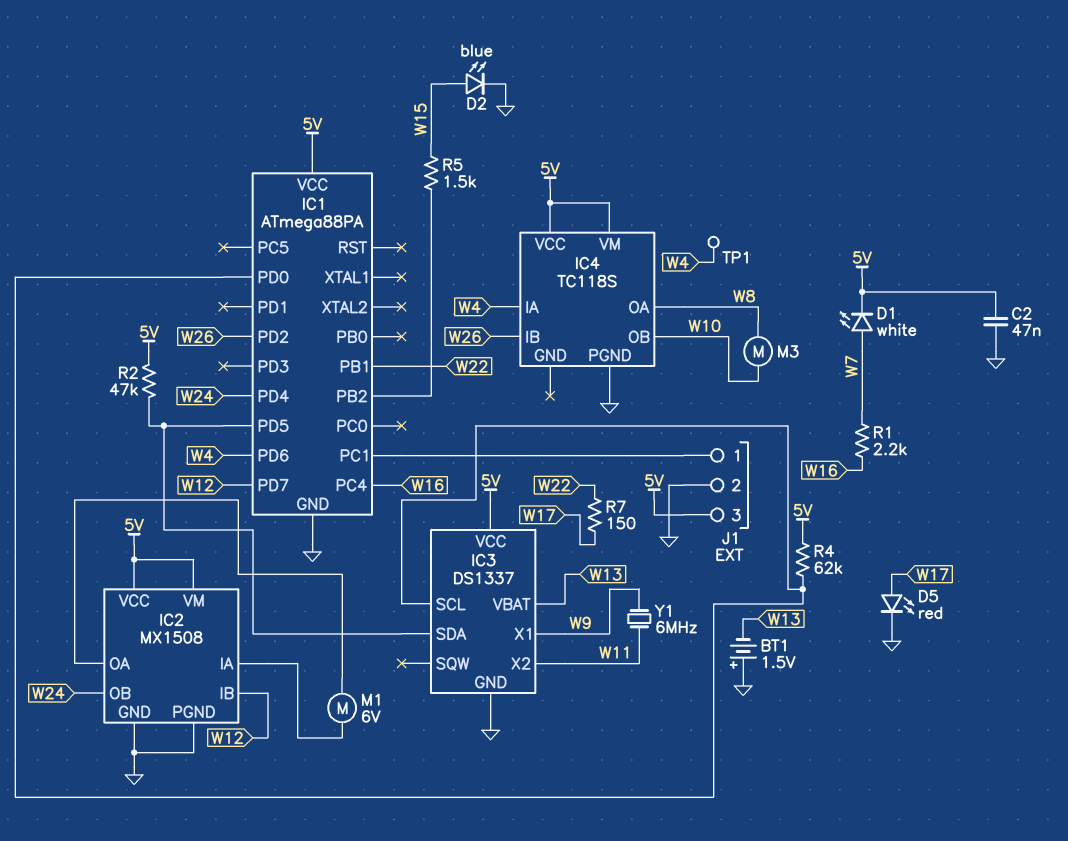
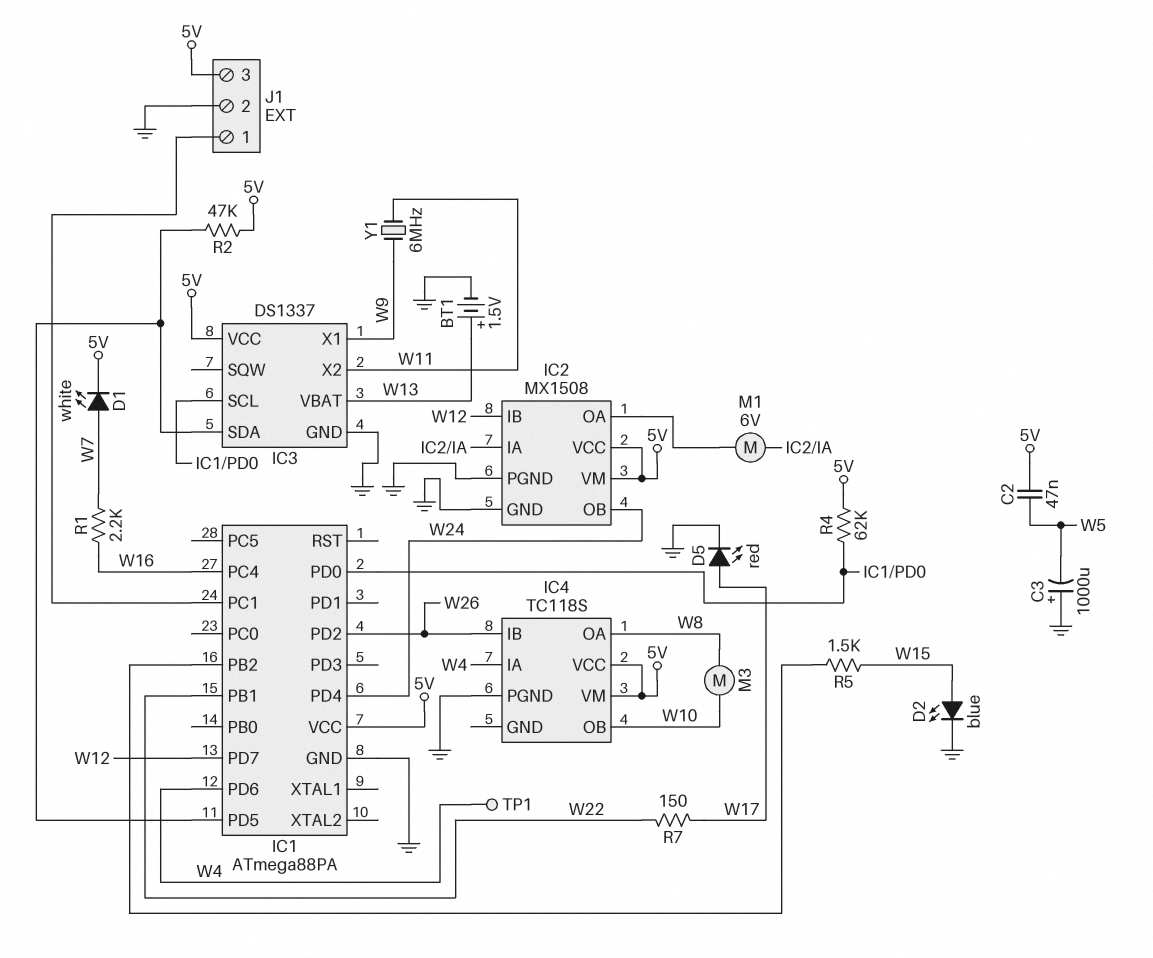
BT1: 1.5V (plus GND, minus W13) -> 1.5V (plus W13, minus GND)
C2: 47nF (5V, GND) -> 47nF (5V, W5)
C3: none -> 1000uF (plus GND, minus W5)

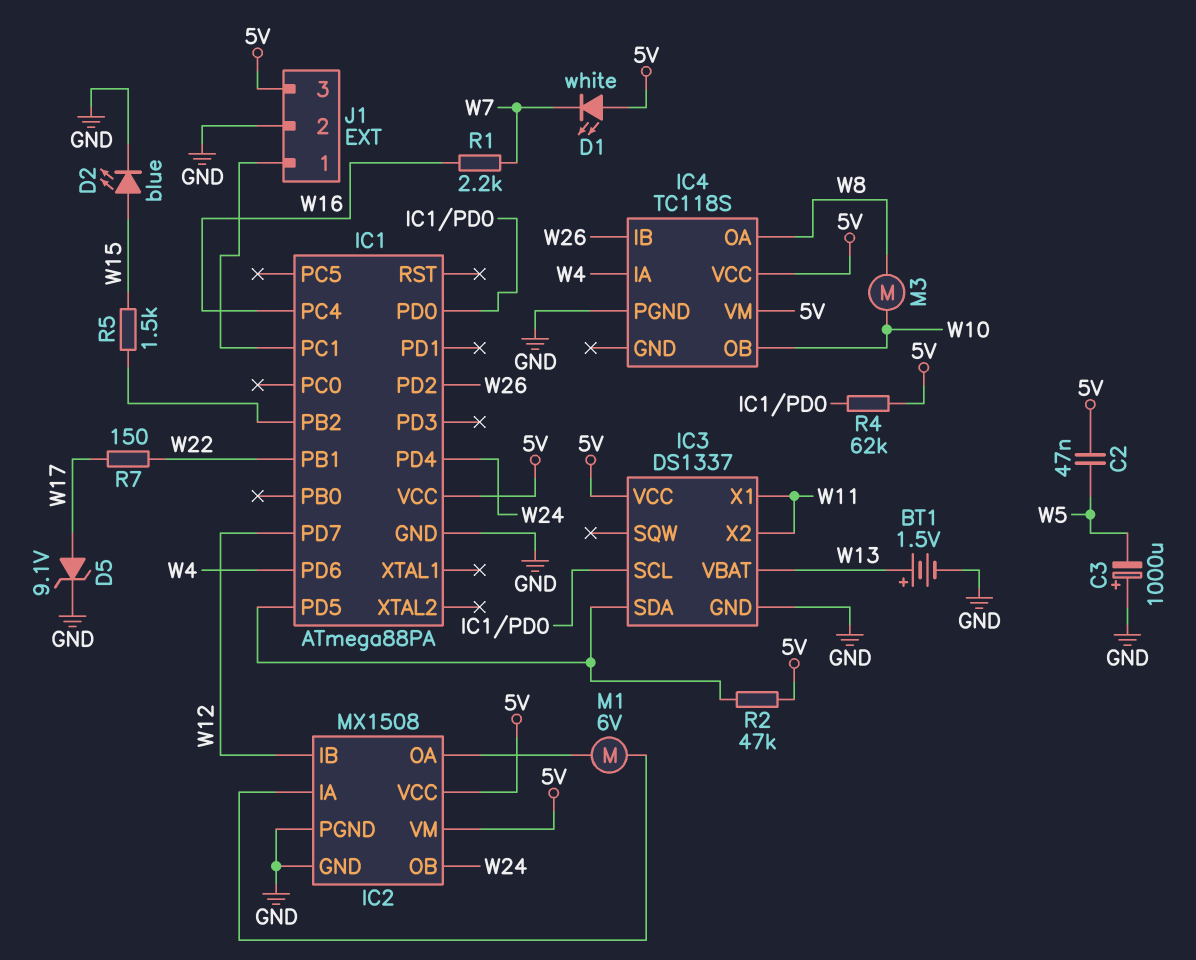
D1: LED white (A W7, K 5V) -> LED white (A 5V, K W7)
D5: LED red (A W17, K GND) -> zener 9.1V (A W17, K GND)
IC3 pin X1: W9 -> W11
TP1: test point (W4) -> none
Y1: 6MHz (W9, W11) -> none

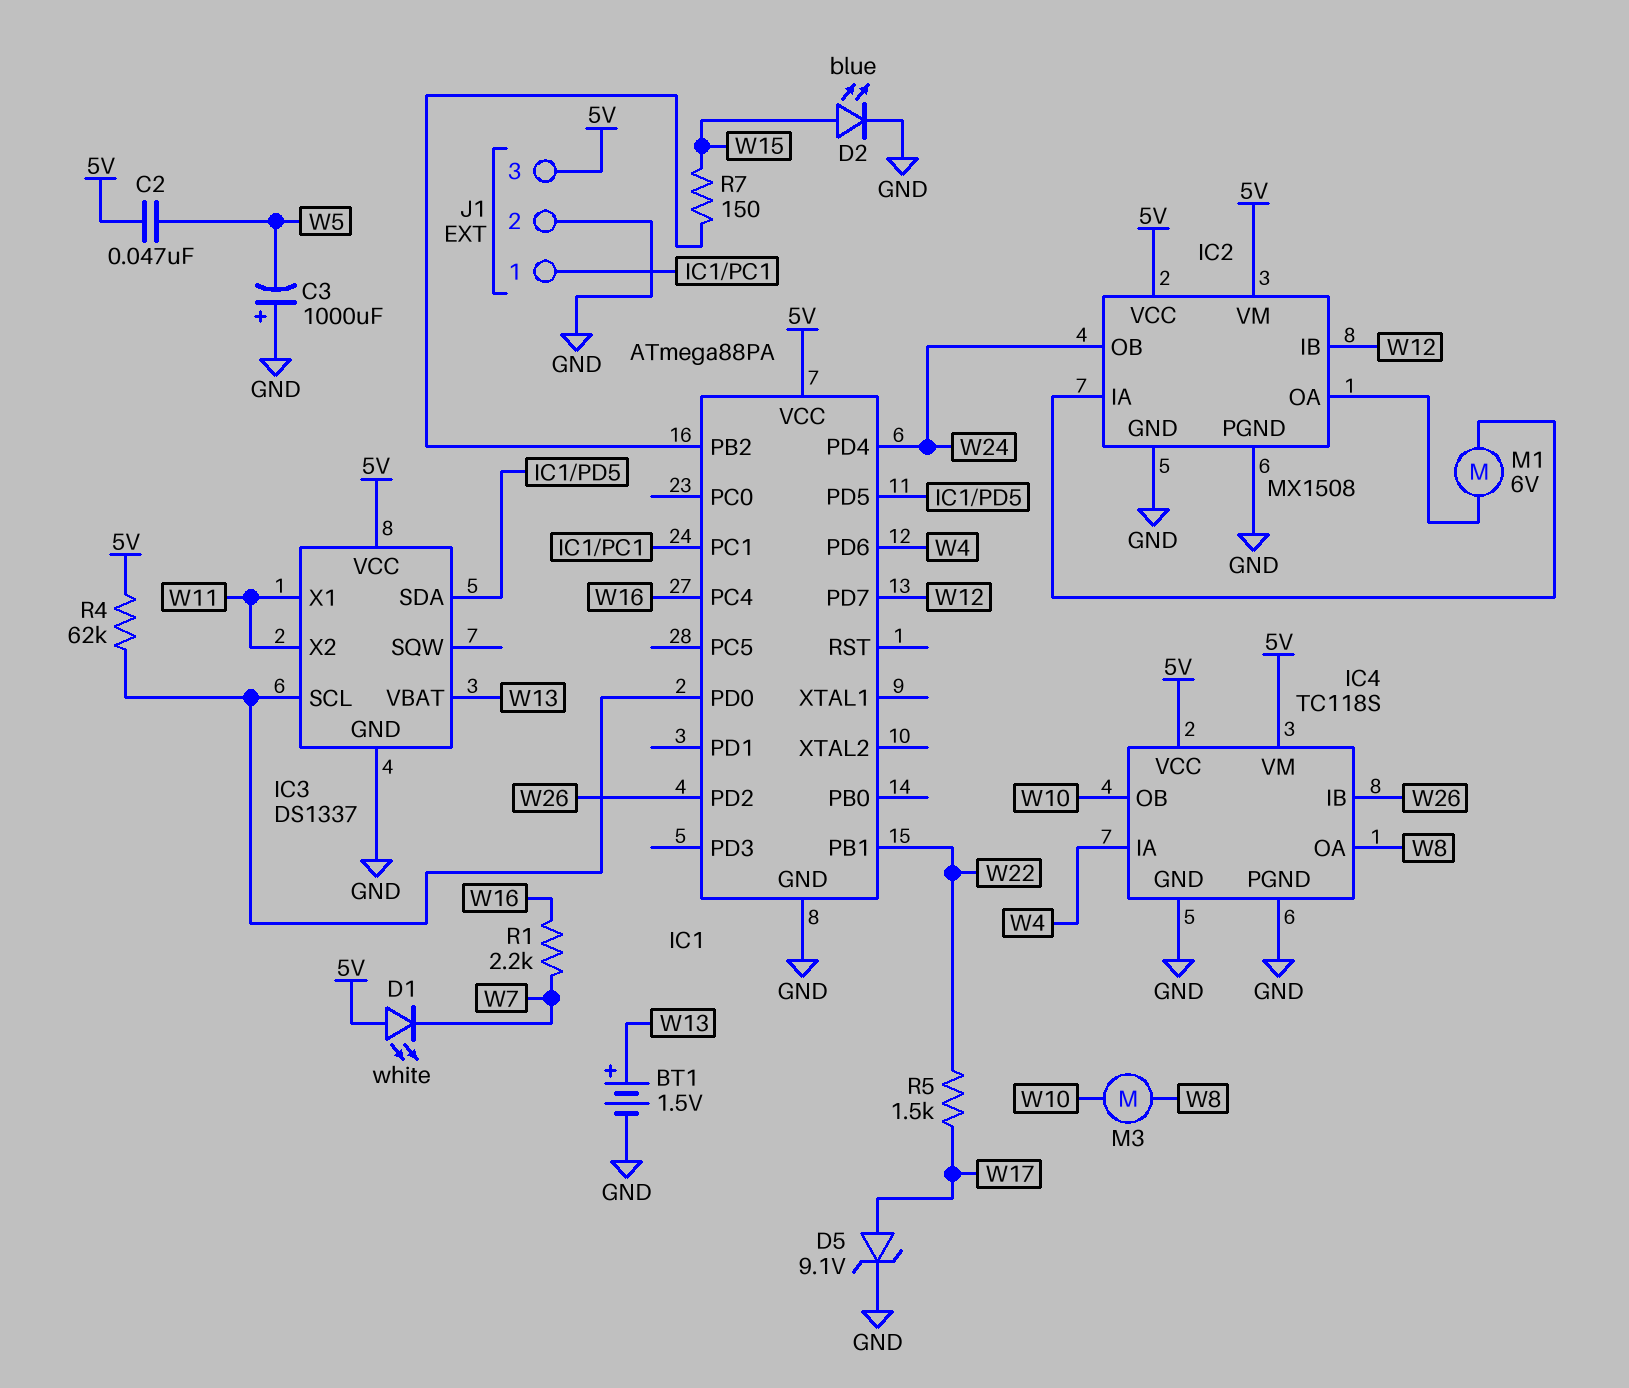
IC4 pin GND: none -> GND
R2: 47k (5V, IC1/PD5) -> none
R5: 1.5k (IC1/PB2, W15) -> 1.5k (W17, W22)
R7: 150 (W17, W22) -> 150 (IC1/PB2, W15)

